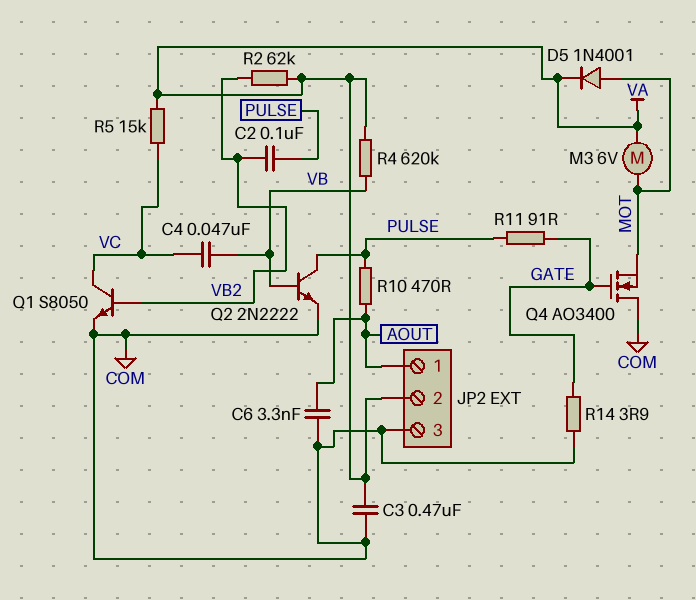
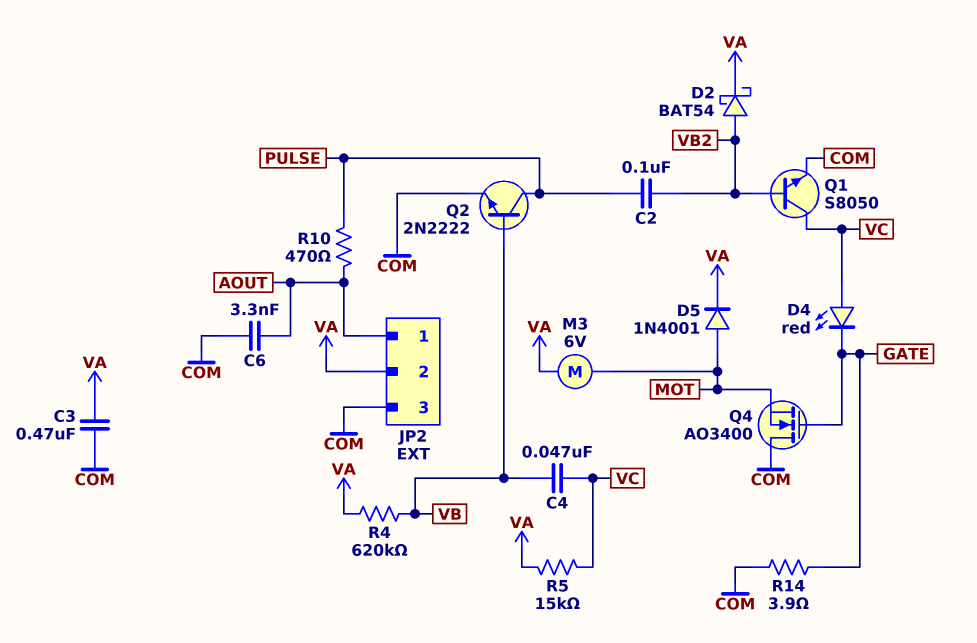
D2: none -> schottky BAT54 (A VB2, K VA)
D4: none -> LED red (A VC, K GATE)
R2: 62k (VA, VB2) -> none
R11: 91 (GATE, PULSE) -> none

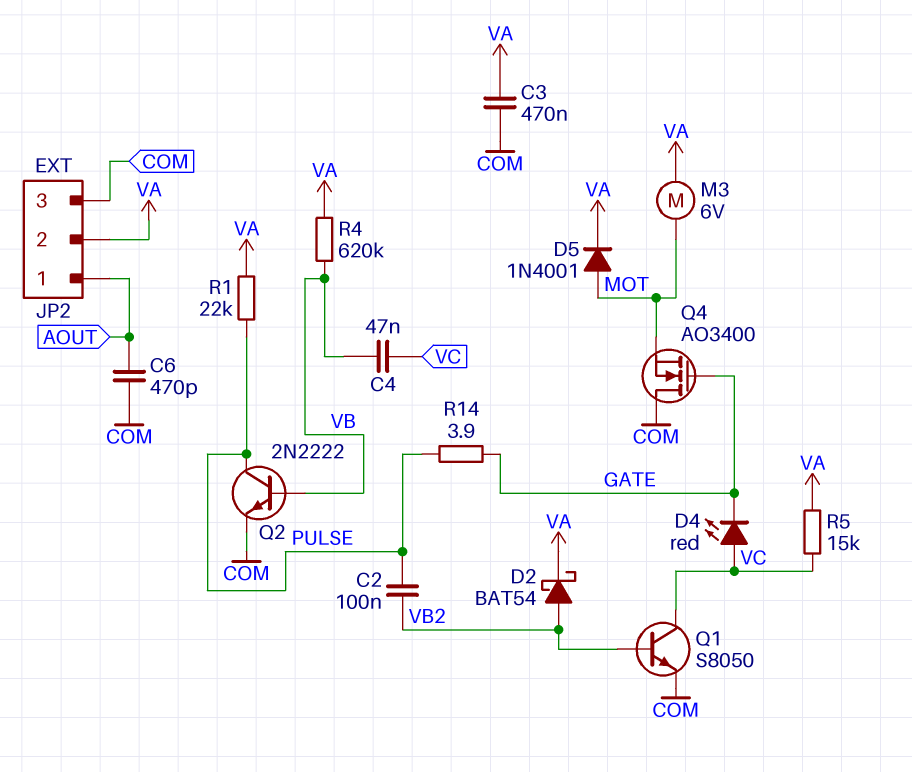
C6: 3.3nF (AOUT, COM) -> 470pF (AOUT, COM)
R1: none -> 22k (PULSE, VA)
R10: 470 (AOUT, PULSE) -> none
R14: 3.9 (COM, GATE) -> 3.9 (GATE, PULSE)

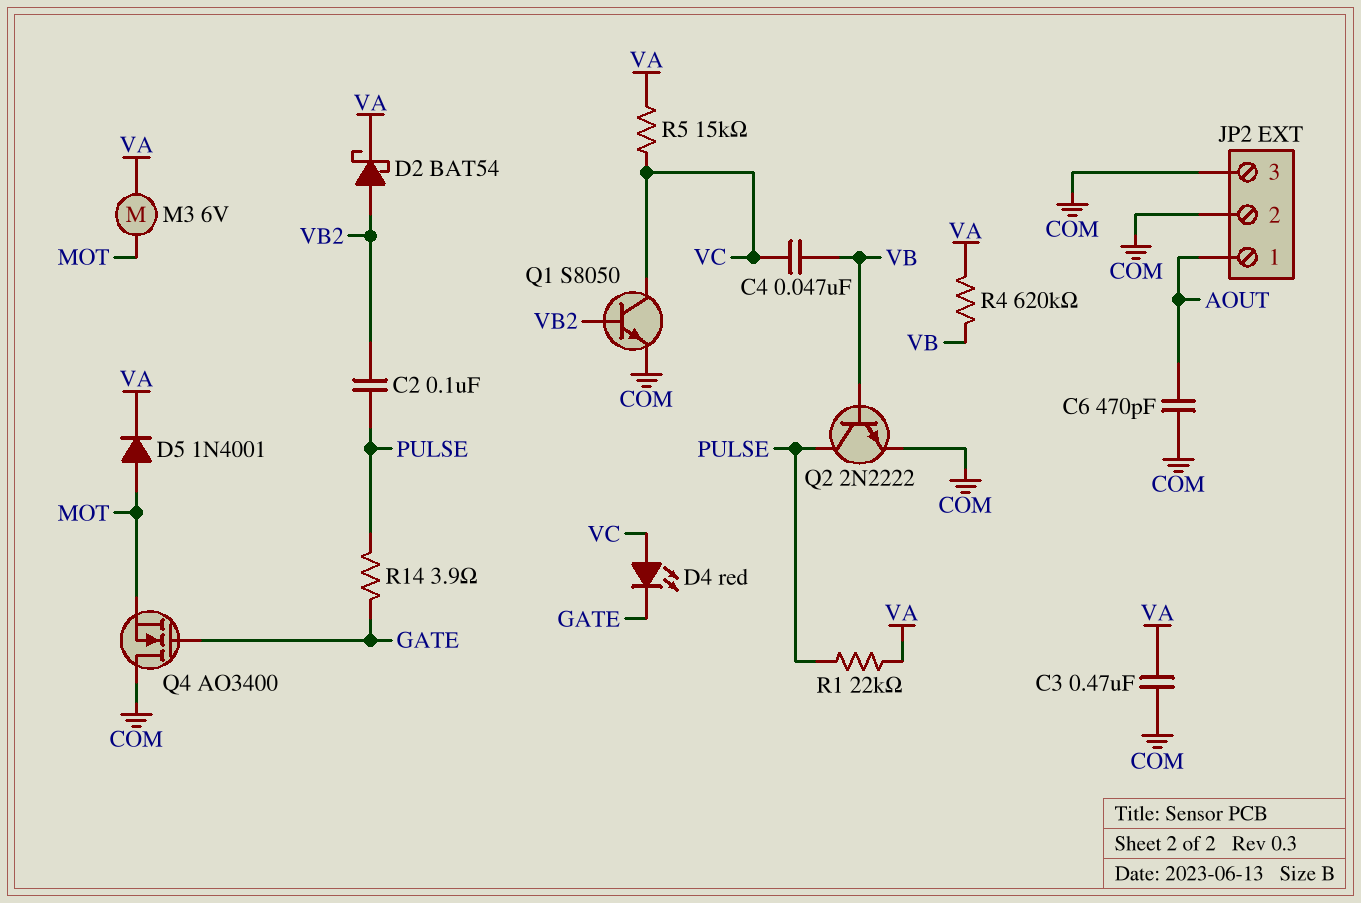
JP2 pin 2: VA -> COM

